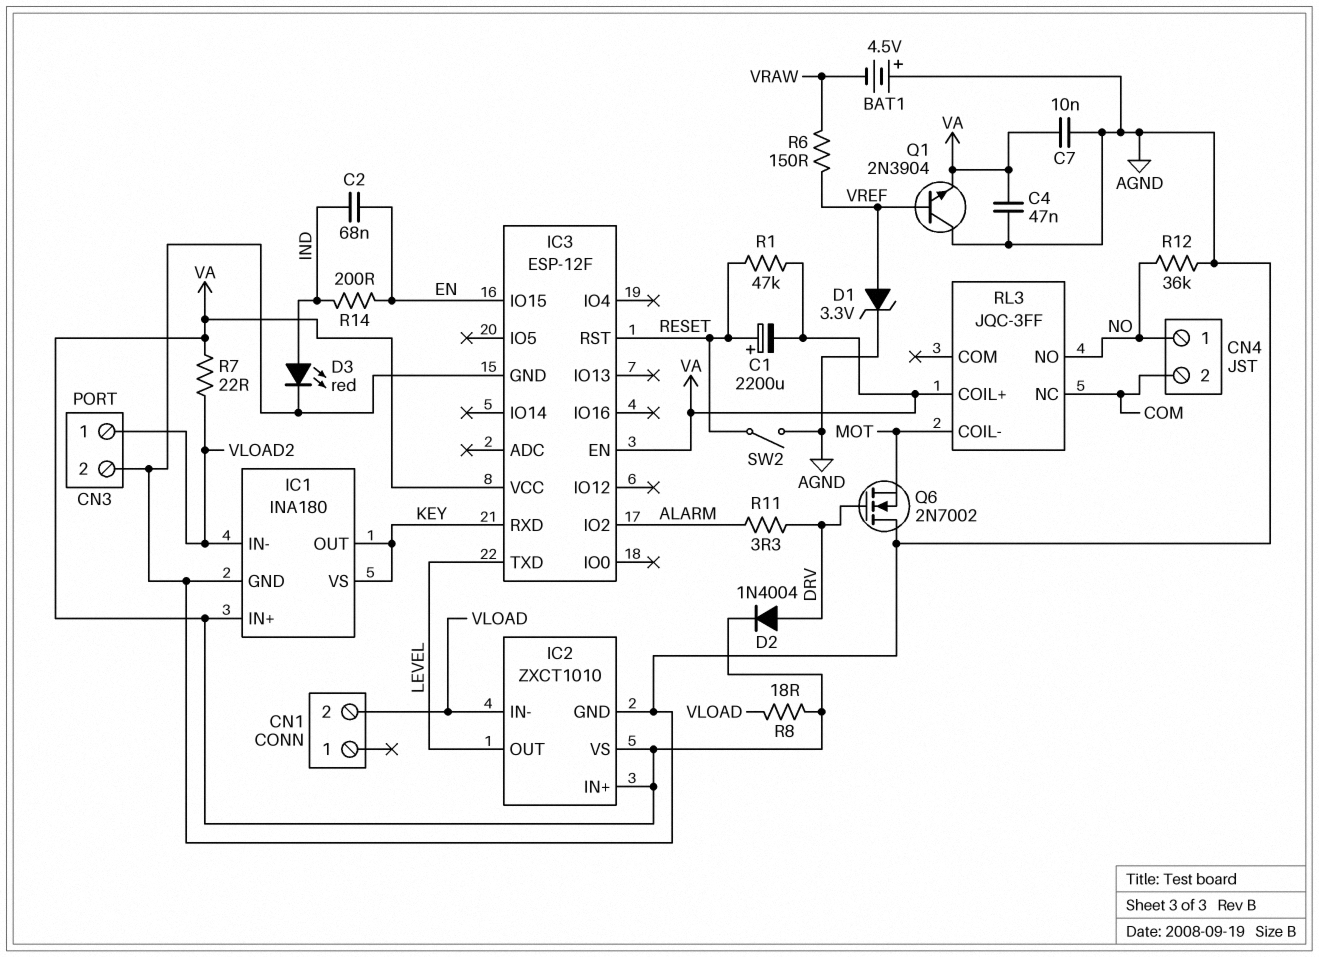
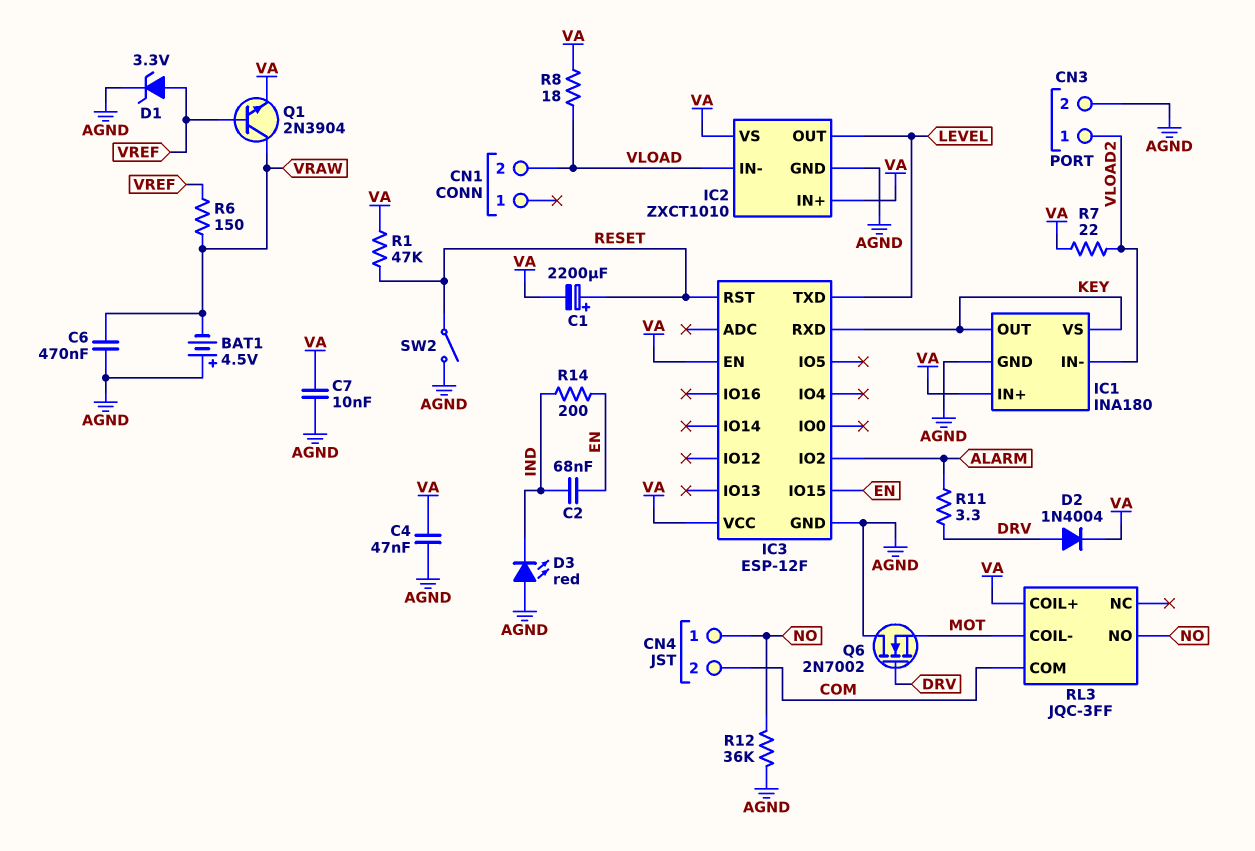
C6: none -> 470nF (AGND, VRAW)
D3: LED red (A IND, K AGND) -> LED red (A AGND, K IND)
Q1: NPN 2N3904 (B VREF, C AGND, E VA) -> NPN 2N3904 (B VREF, C VRAW, E VA)
RL3 pin COM: none -> COM
RL3 pin NC: COM -> none

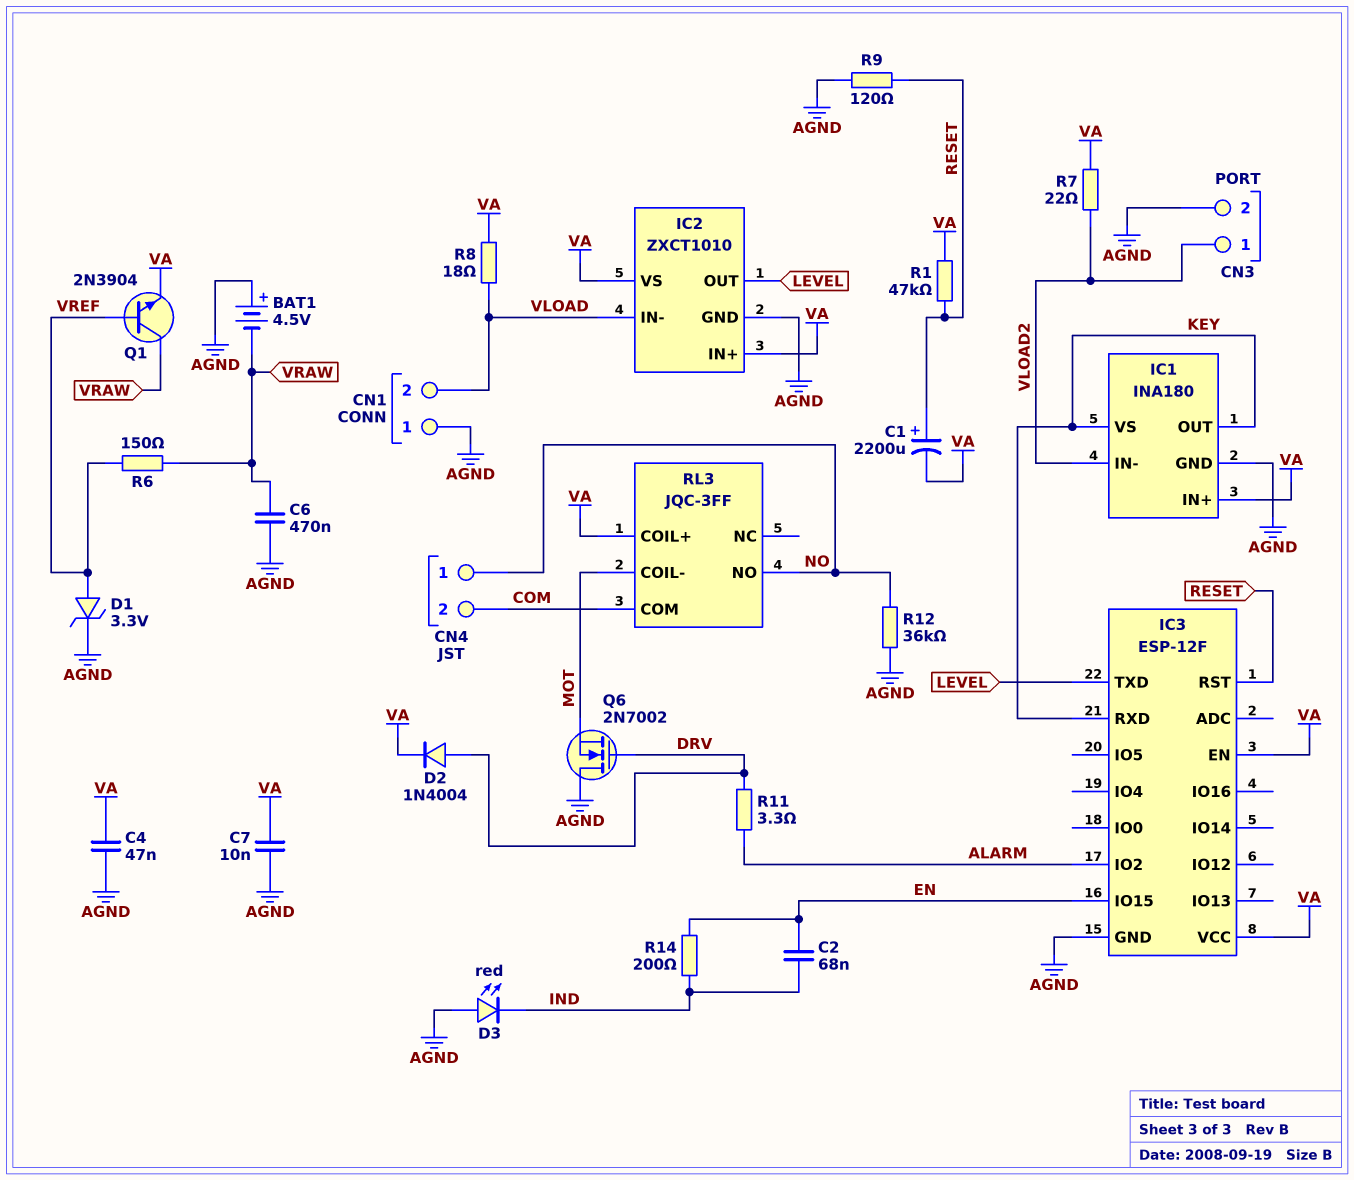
CN1 pin 1: none -> AGND
R9: none -> 120 (AGND, RESET)
SW2: switch (AGND, RESET) -> none

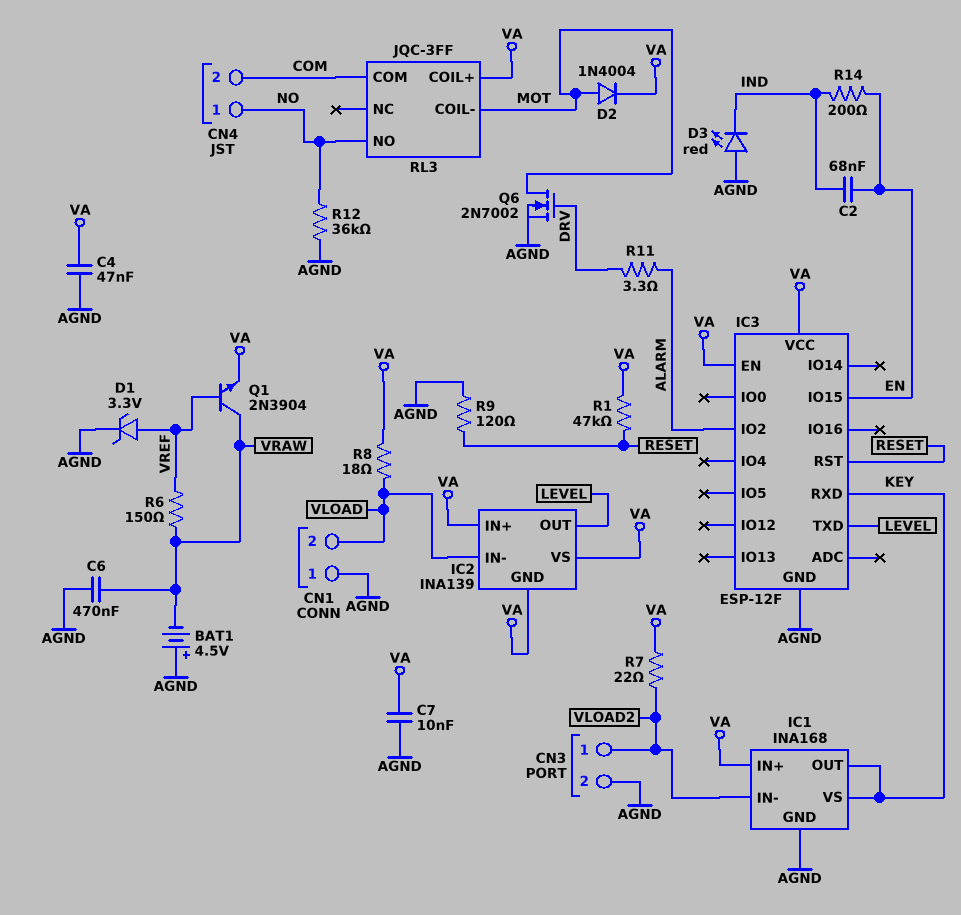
C1: 2200uF (plus RESET, minus VA) -> none
D2: diode 1N4004 (A DRV, K VA) -> diode 1N4004 (A MOT, K VA)
IC1: INA180 -> INA168
IC2: ZXCT1010 -> INA139
IC2 pin GND: AGND -> VA
Q6: NMOS 2N7002 (G DRV, D AGND, S MOT) -> NMOS 2N7002 (G DRV, D MOT, S AGND)

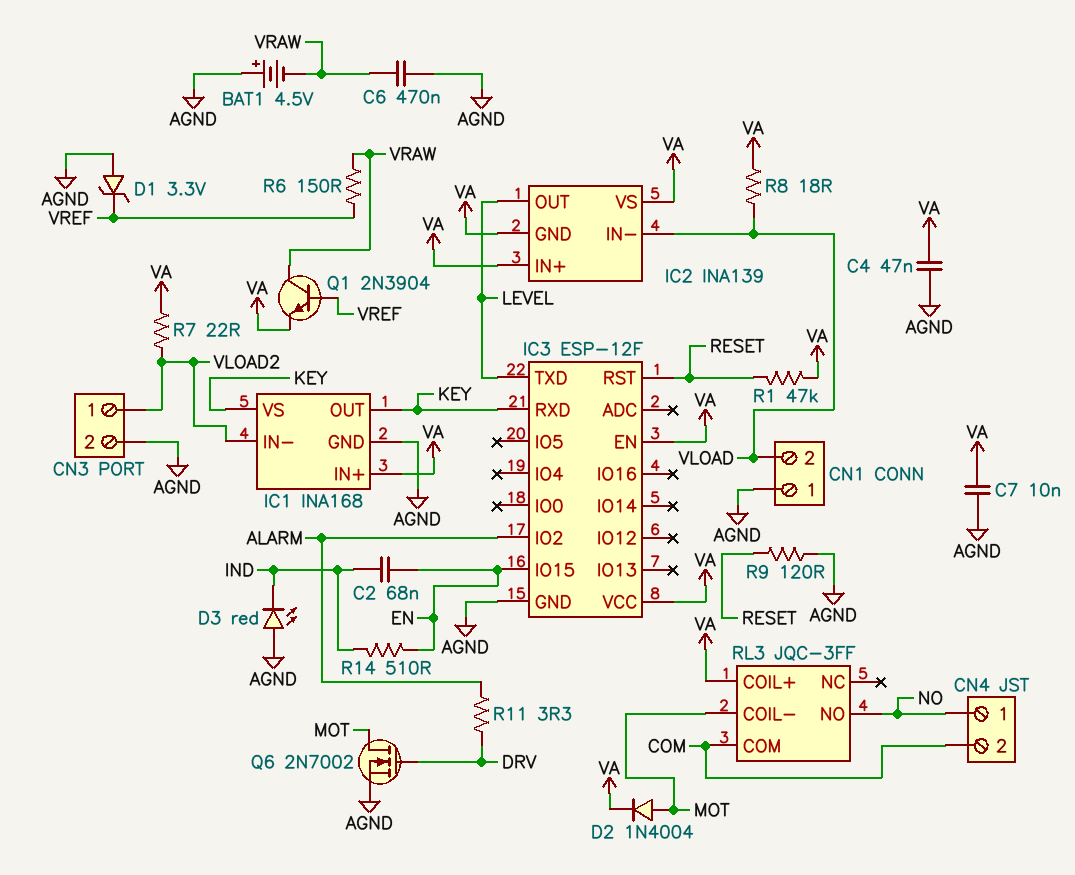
D1: zener 3.3V (A VREF, K AGND) -> zener 3.3V (A AGND, K VREF)
R12: 36k (AGND, NO) -> none
R14: 200 (EN, IND) -> 510 (EN, IND)

